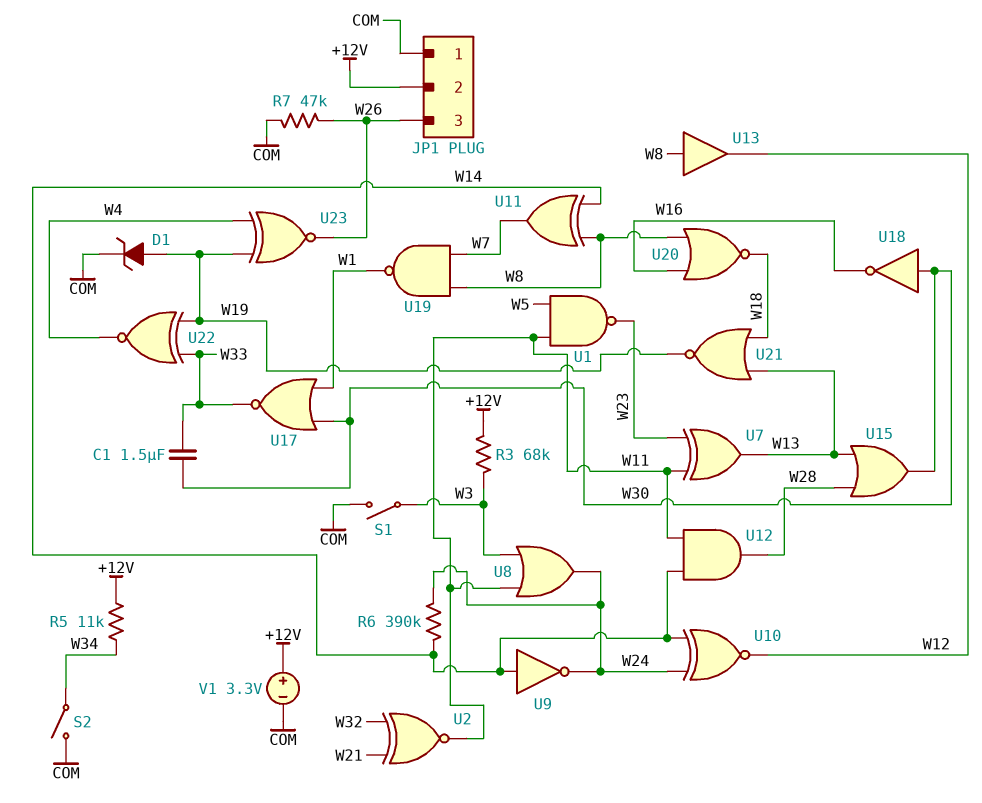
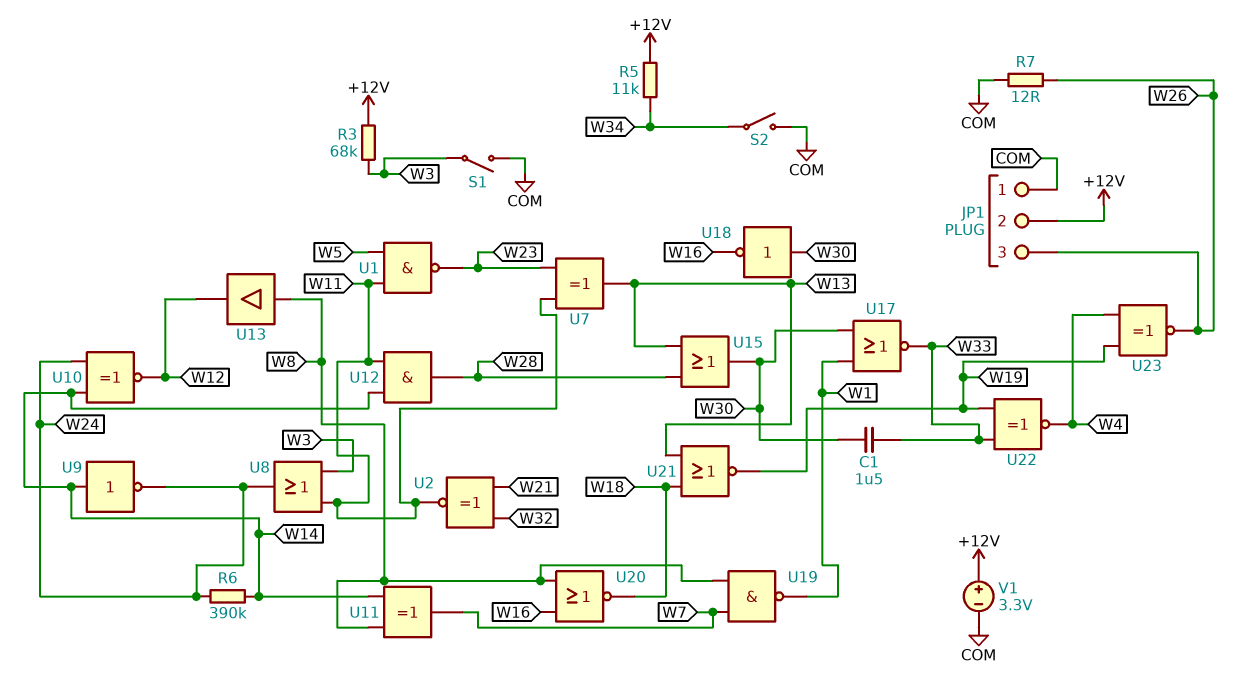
D1: zener (A W19, K COM) -> none
R7: 47k (COM, W26) -> 12 (COM, W26)

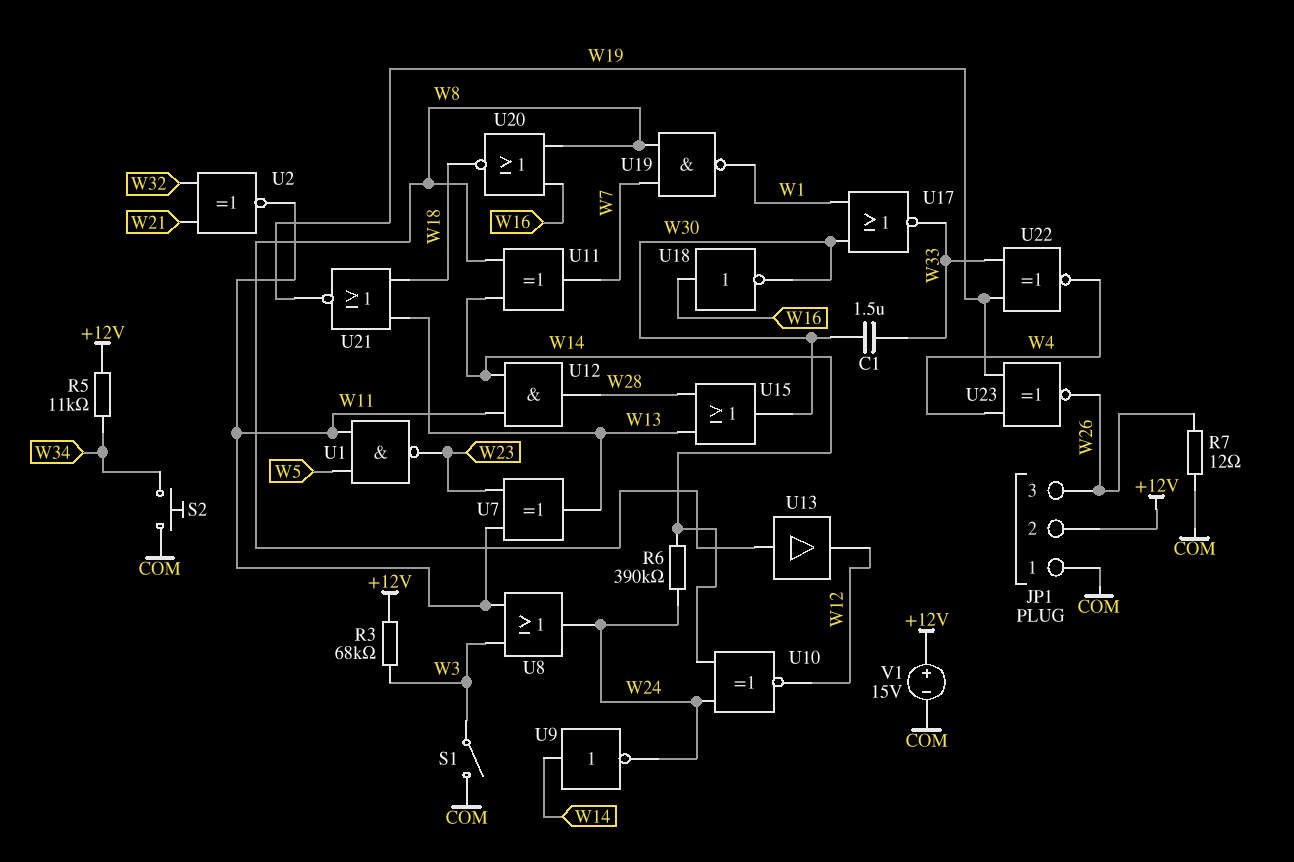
S2: switch (COM, W34) -> button (COM, W34)
U18: NOT (in W30, out W16) -> NOT (in W16, out W30)
V1: 3.3V (plus +12V, minus COM) -> 15V (plus +12V, minus COM)

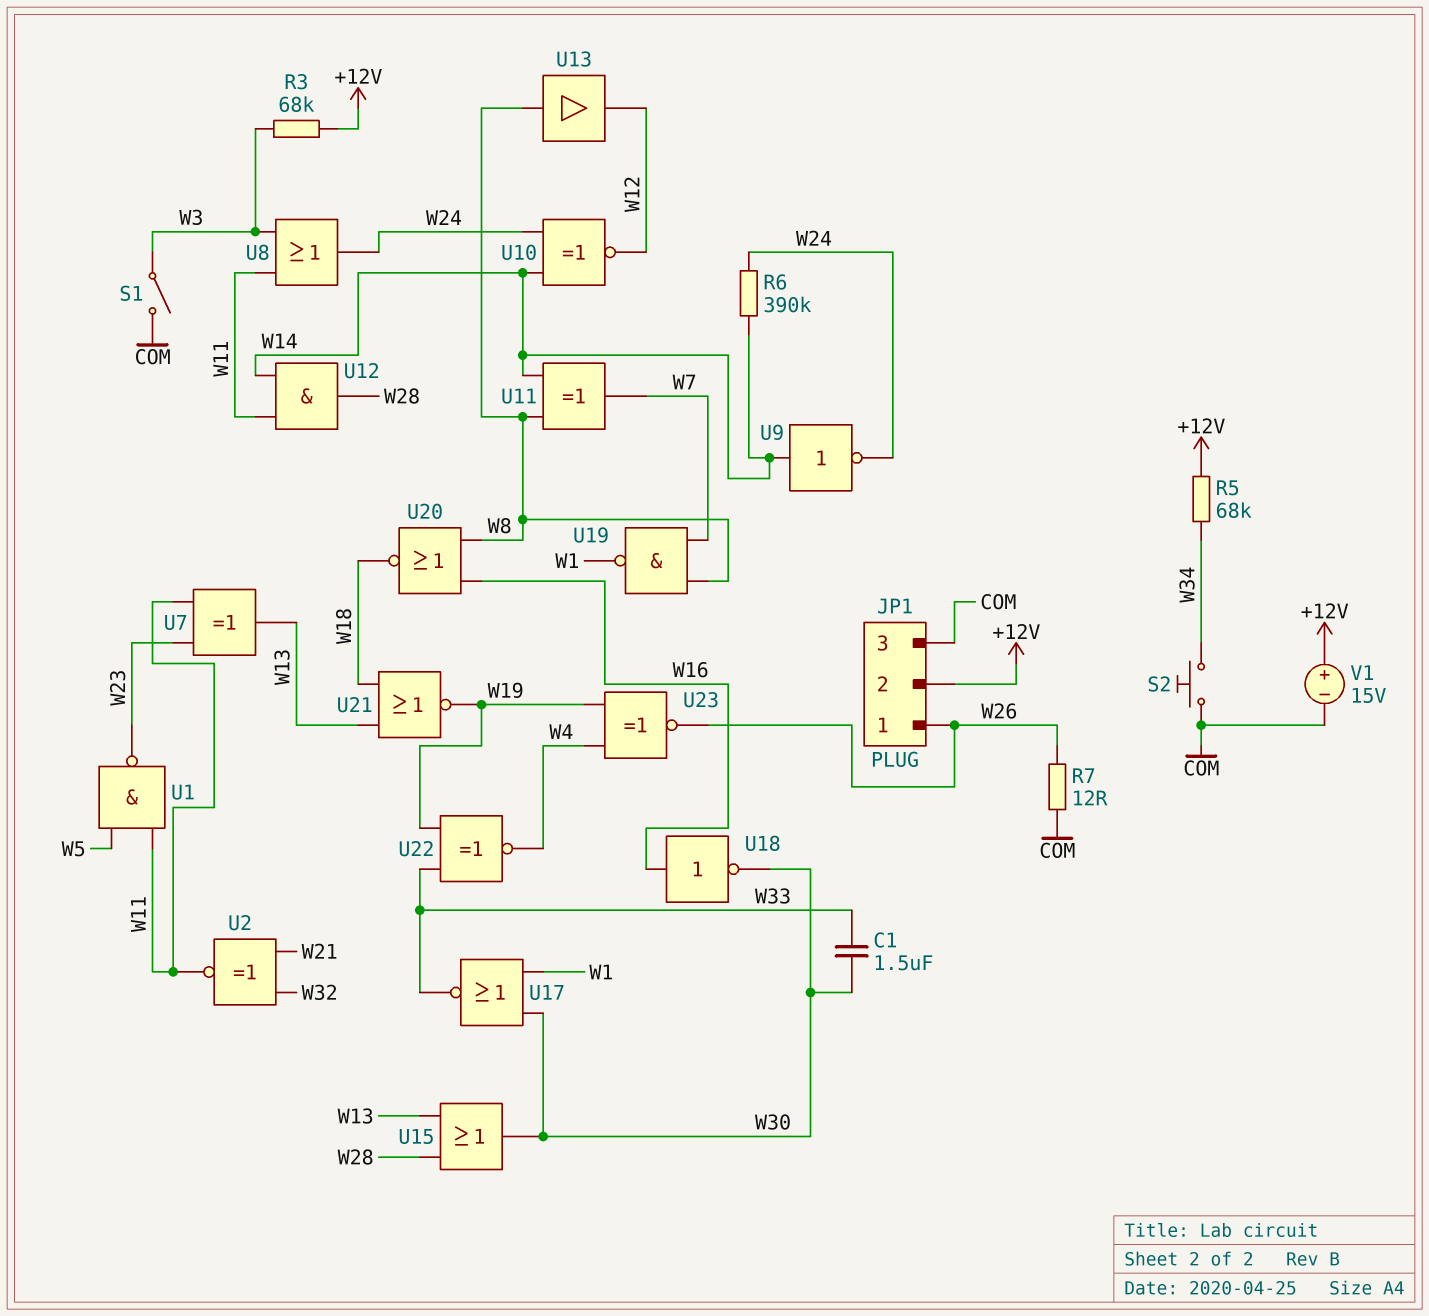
JP1 pin 1: COM -> W26
JP1 pin 3: W26 -> COM
R5: 11k (+12V, W34) -> 68k (+12V, W34)

